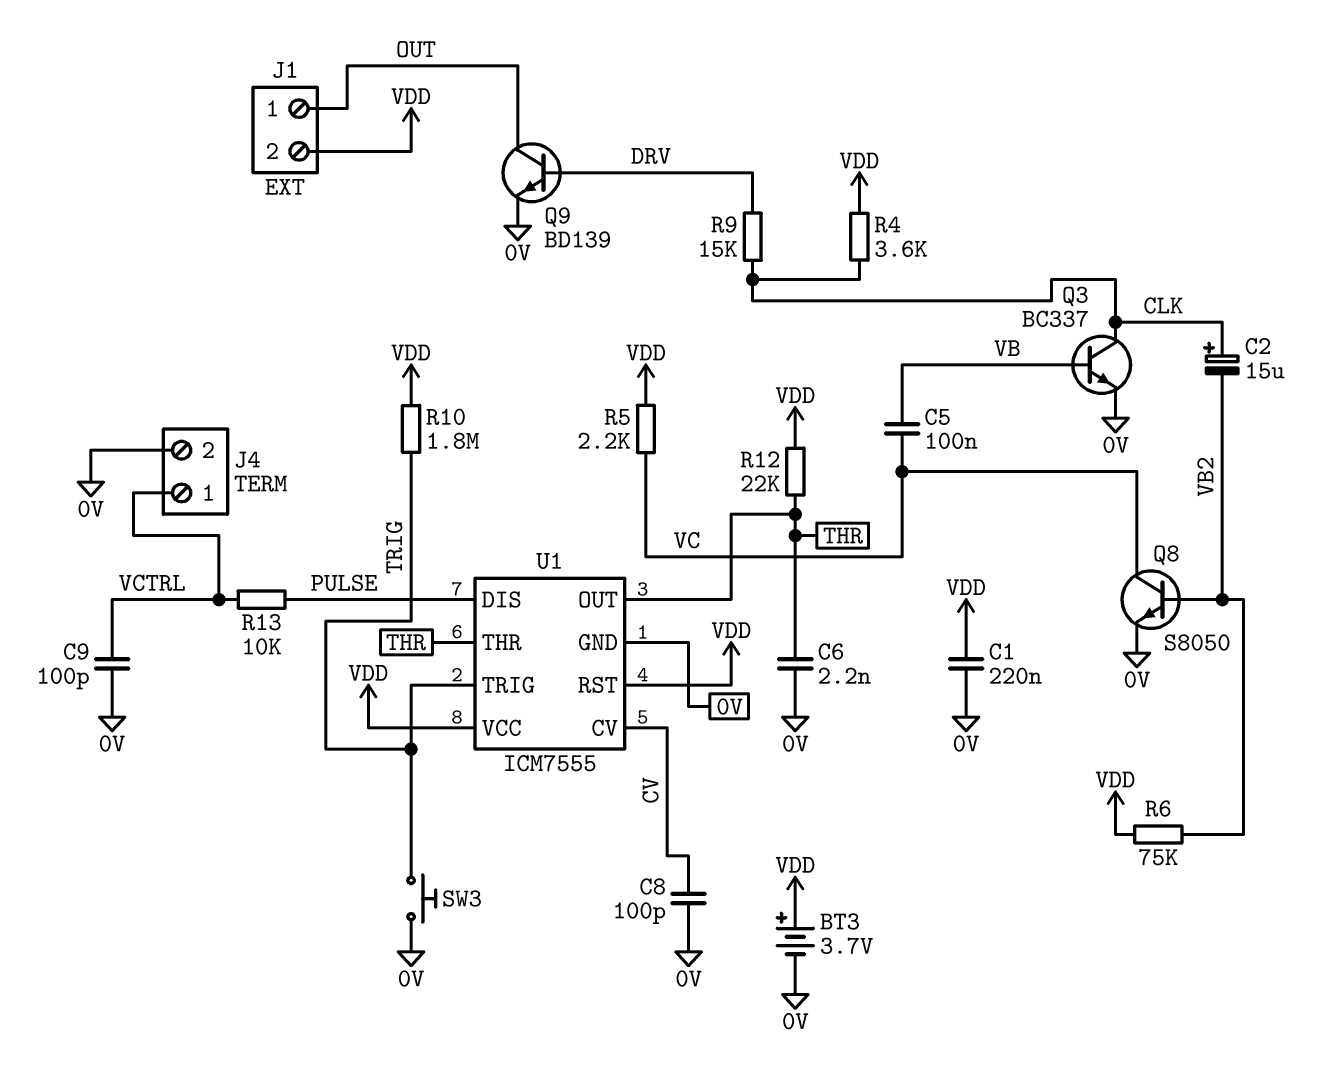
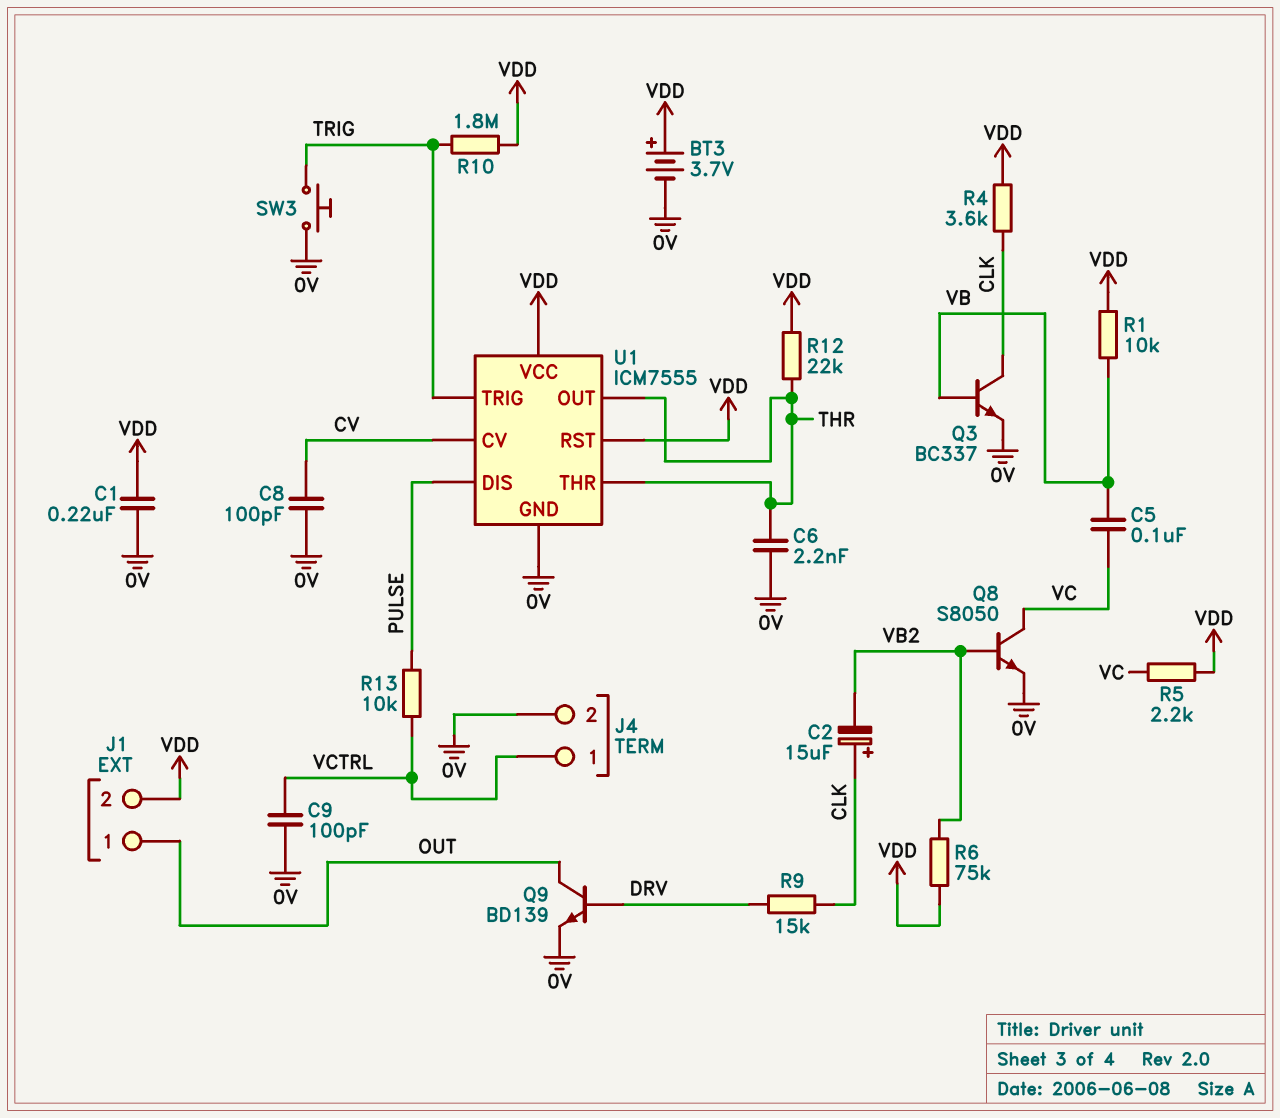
R1: none -> 10k (VB, VDD)

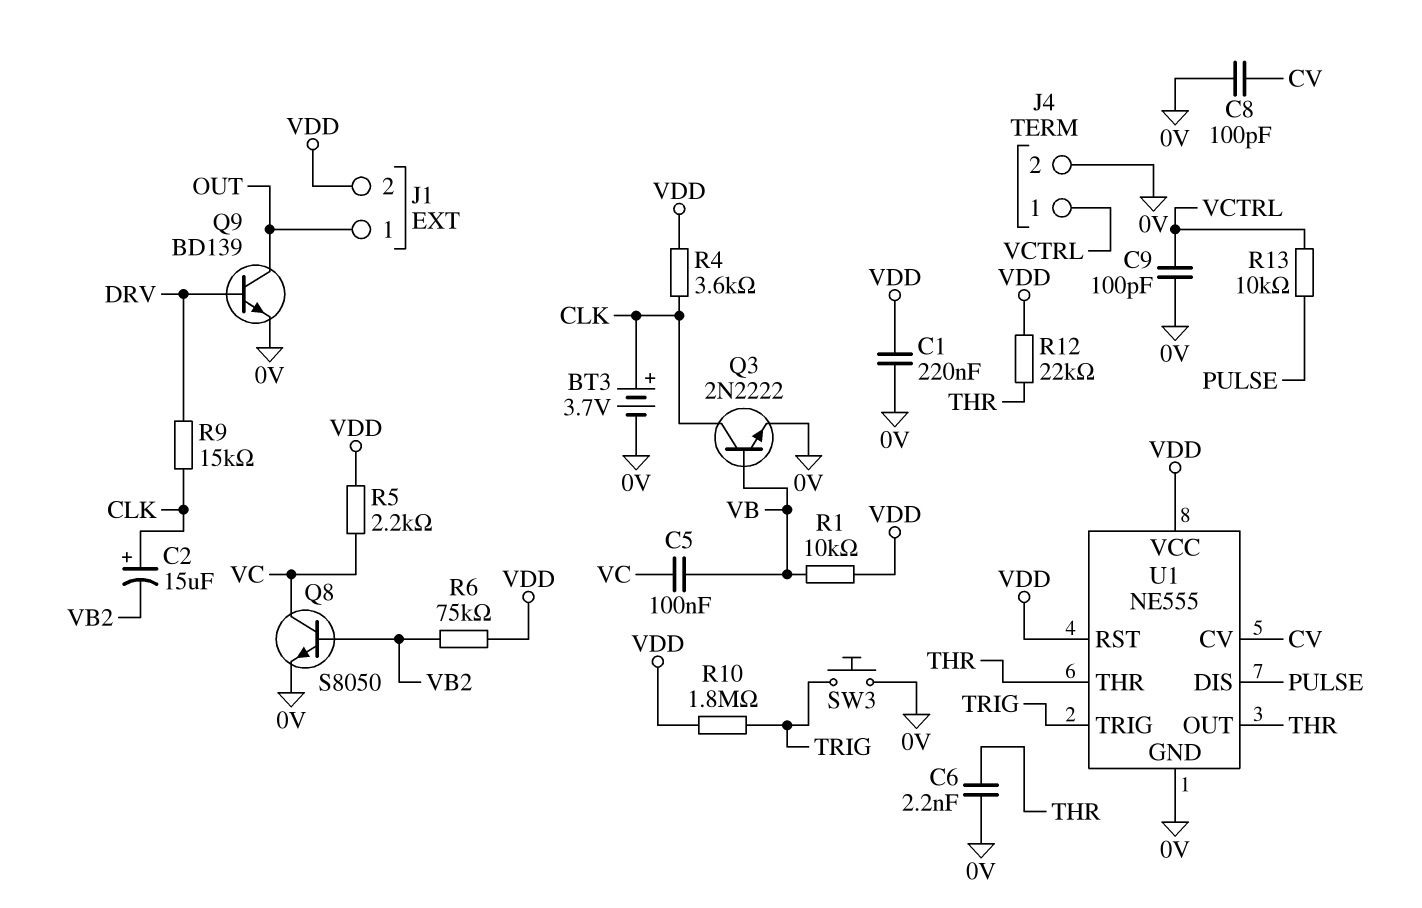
BT3: 3.7V (plus VDD, minus 0V) -> 3.7V (plus CLK, minus 0V)
Q3: NPN BC337 (B VB, C CLK, E 0V) -> NPN 2N2222 (B VB, C CLK, E 0V)
U1: ICM7555 -> NE555

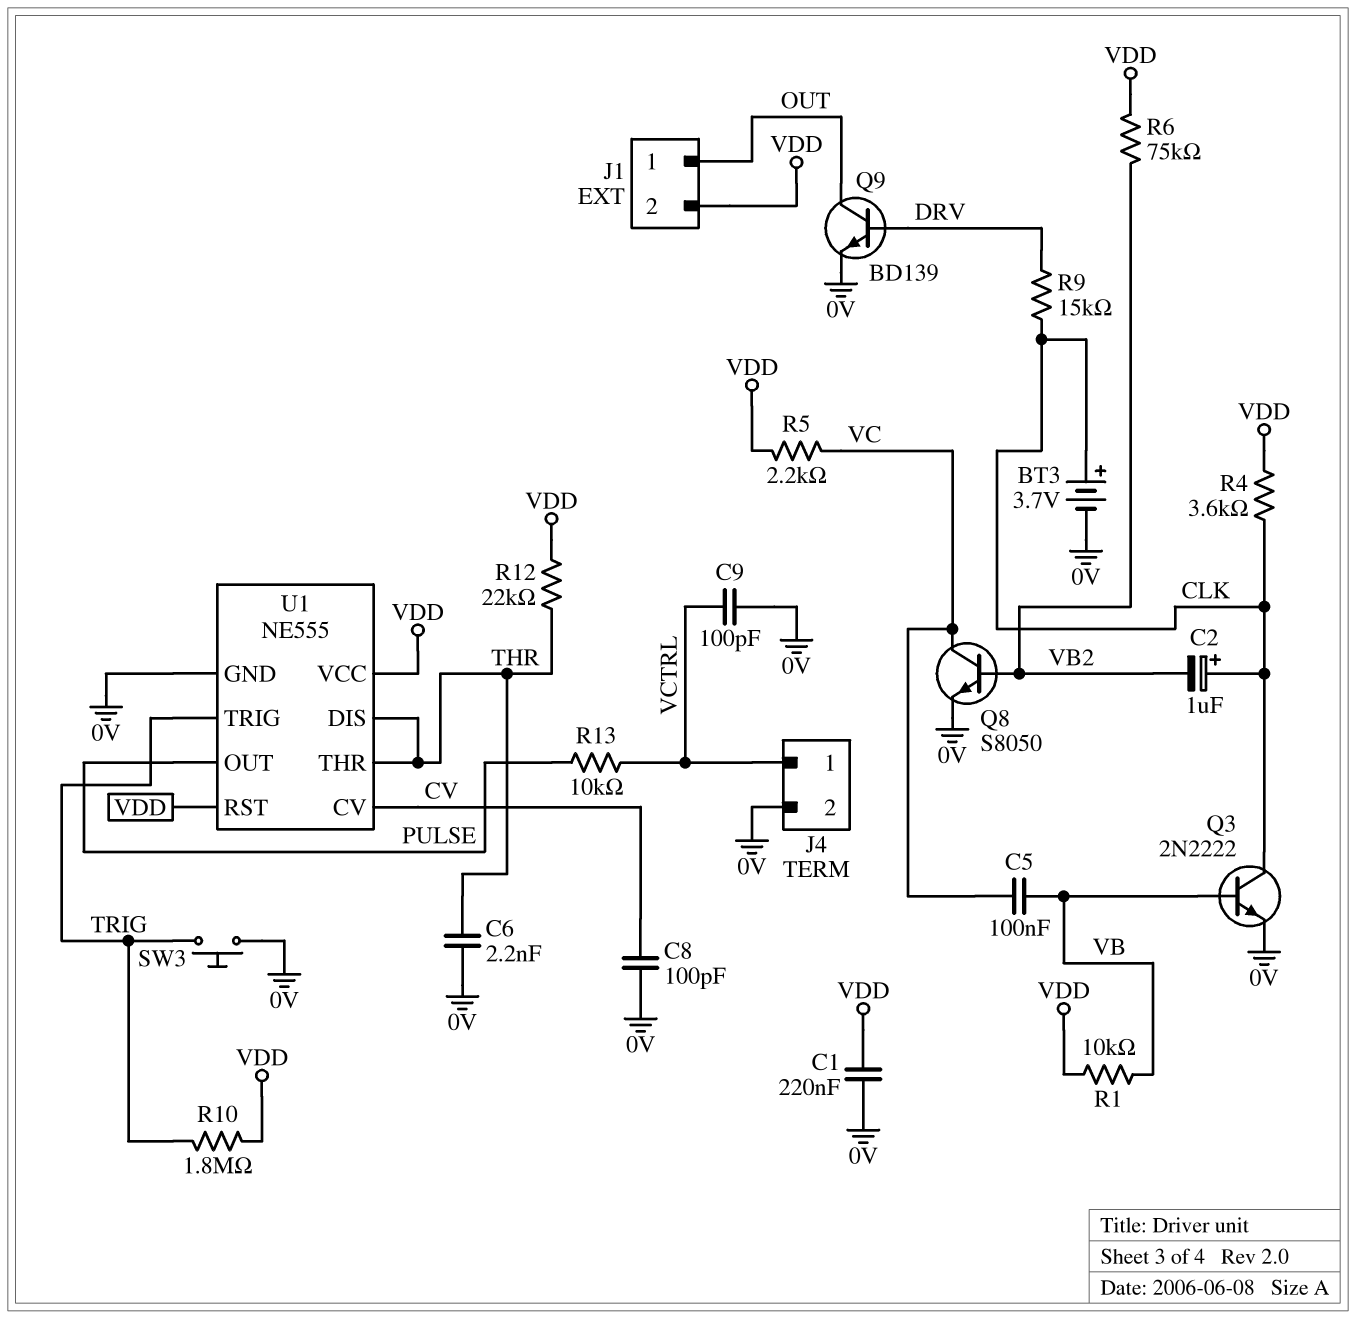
C2: 15uF (plus CLK, minus VB2) -> 1uF (plus CLK, minus VB2)
U1 pin DIS: PULSE -> THR
U1 pin OUT: THR -> PULSE

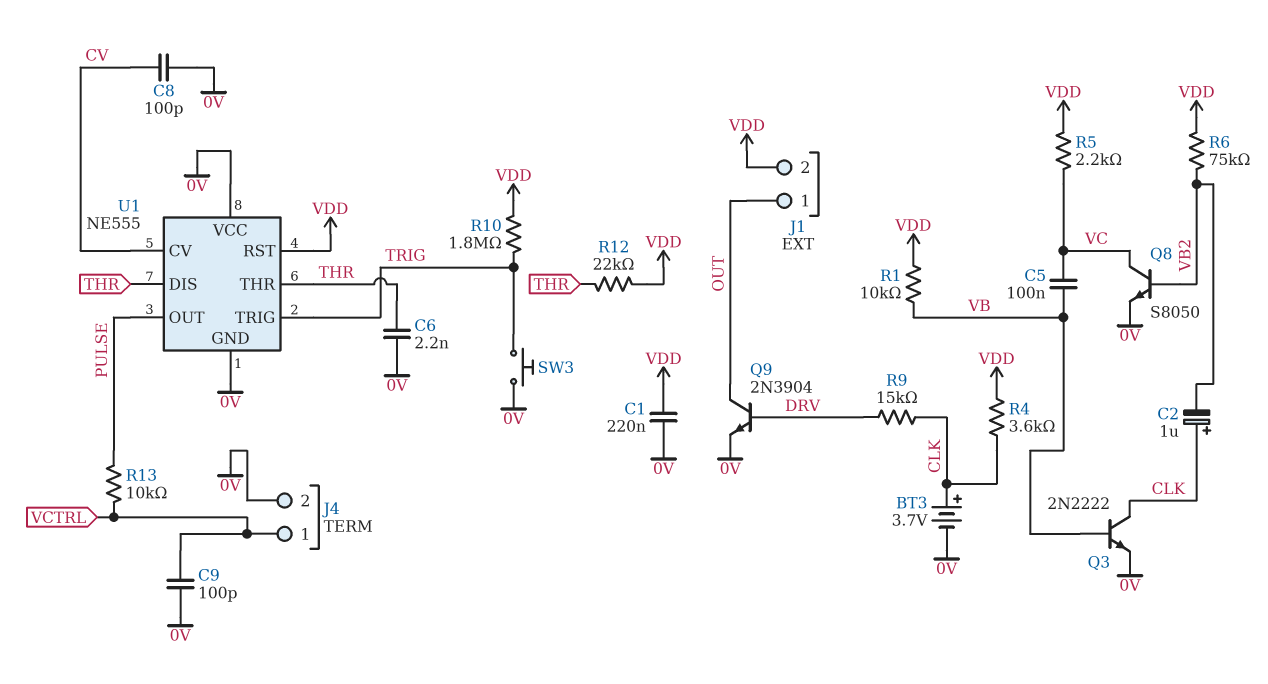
Q9: NPN BD139 (B DRV, C OUT, E 0V) -> NPN 2N3904 (B DRV, C OUT, E 0V)
U1 pin VCC: VDD -> 0V

